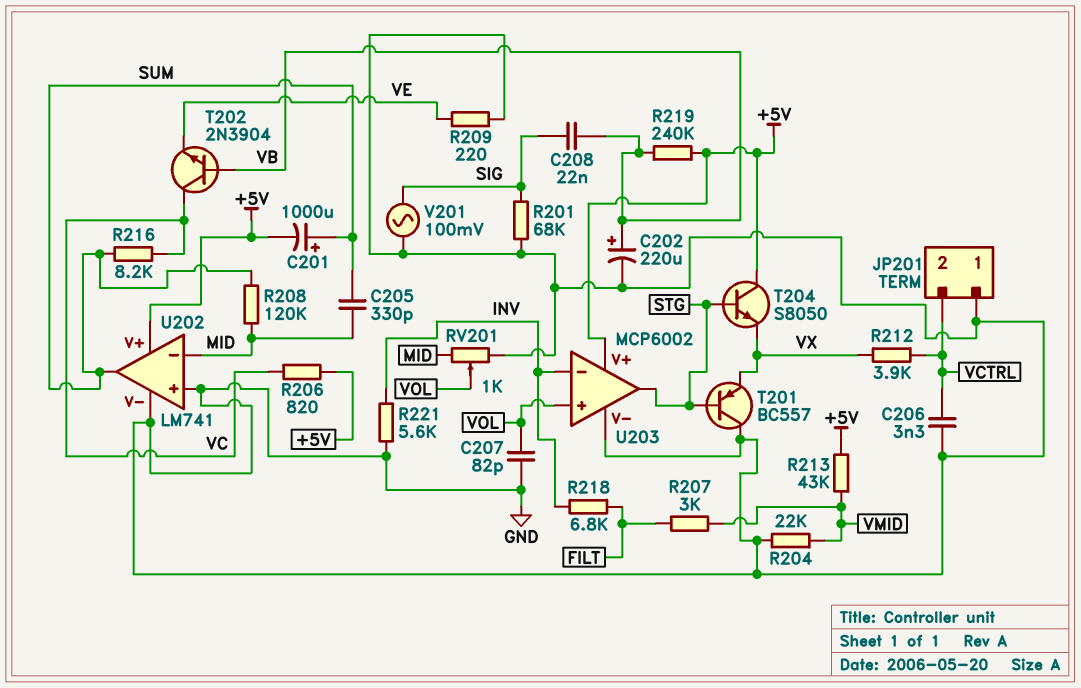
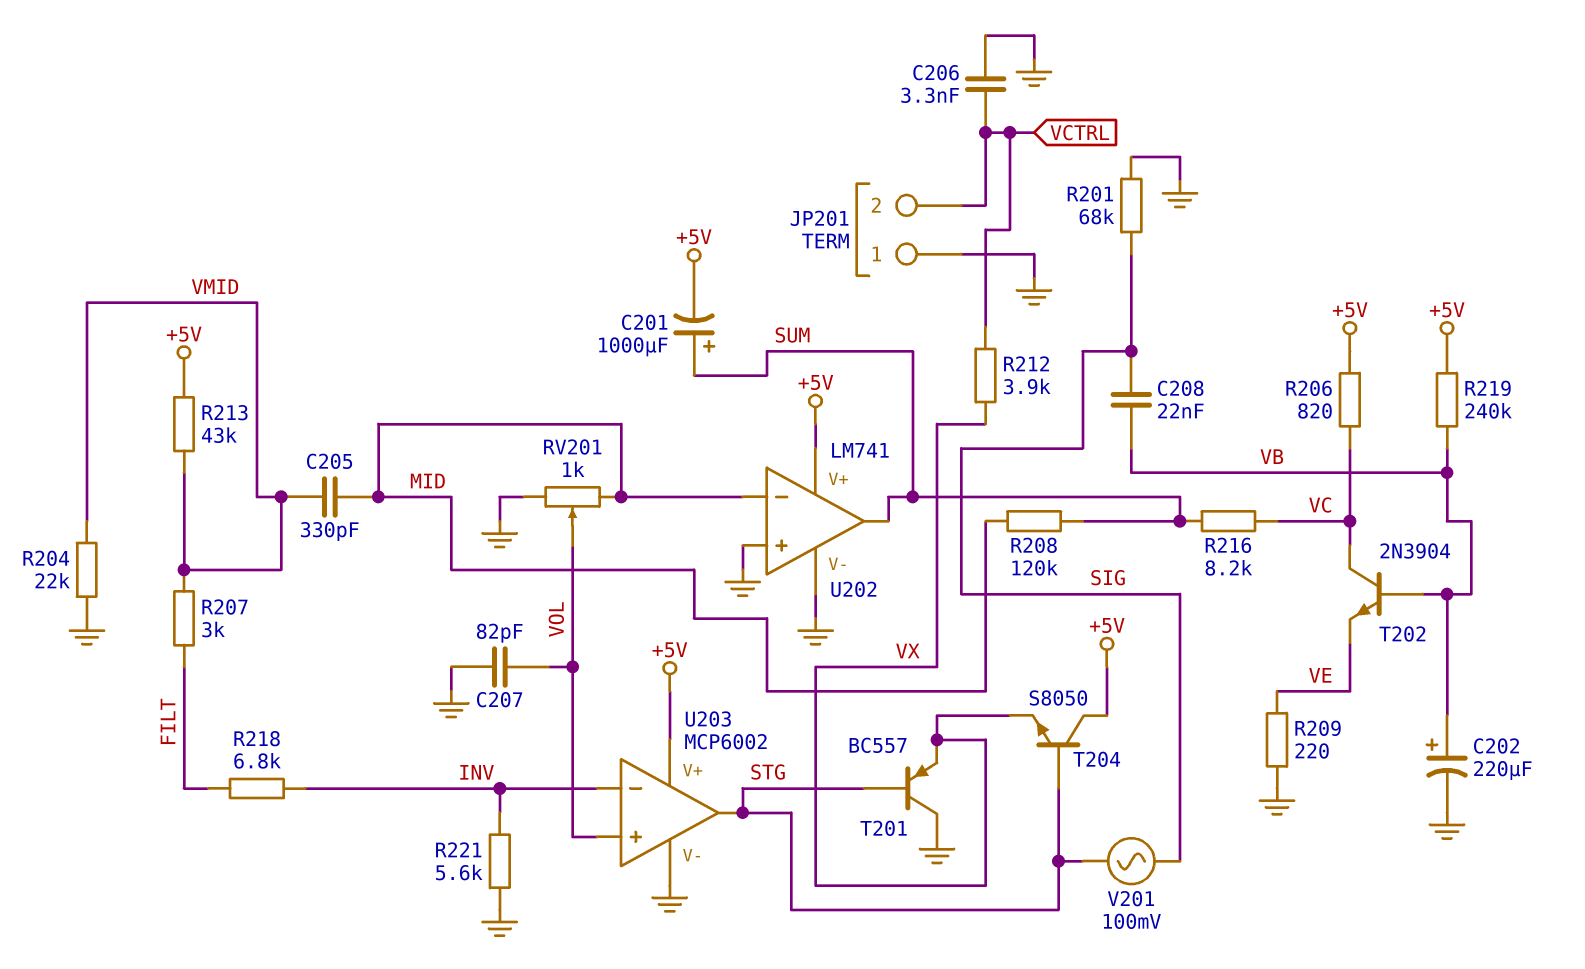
C205: 330pF (MID, SUM) -> 330pF (MID, VMID)
V201: AC 100mV (GND, SIG) -> AC 100mV (SIG, STG)

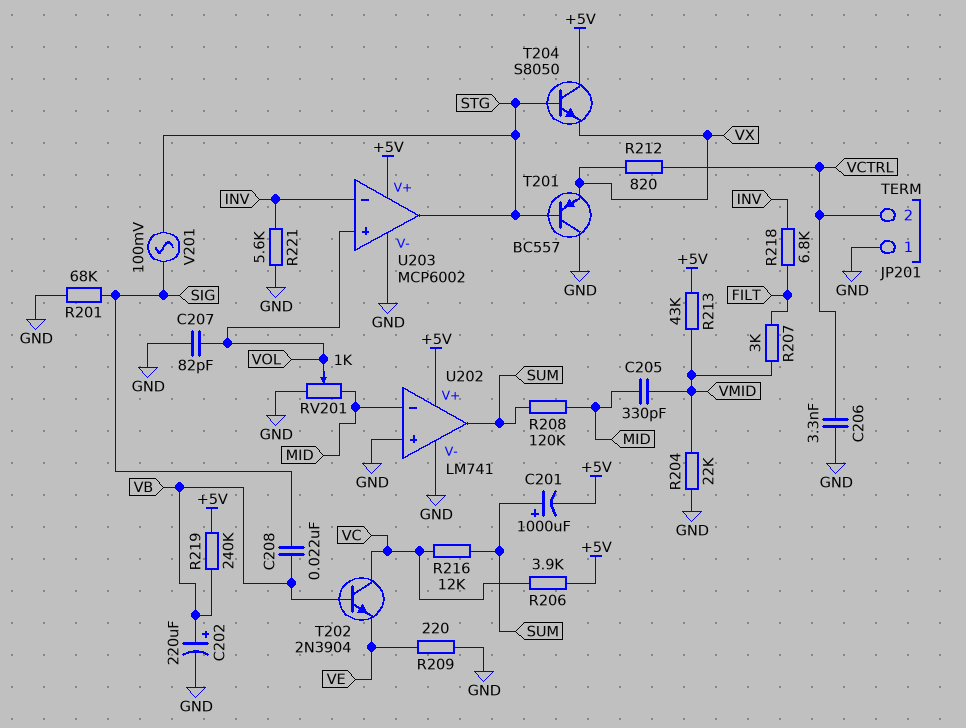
R206: 820 (+5V, VC) -> 3.9k (+5V, VC)
R212: 3.9k (VCTRL, VX) -> 820 (VCTRL, VX)
R216: 8.2k (SUM, VC) -> 12k (SUM, VC)

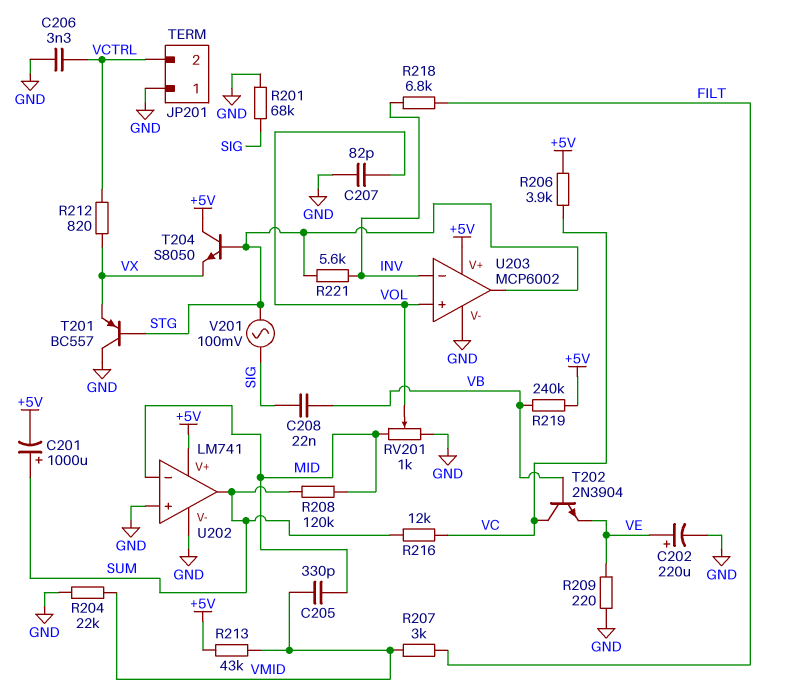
C202: 220uF (plus VB, minus GND) -> 220uF (plus VE, minus GND)
R221: 5.6k (GND, INV) -> 5.6k (INV, STG)

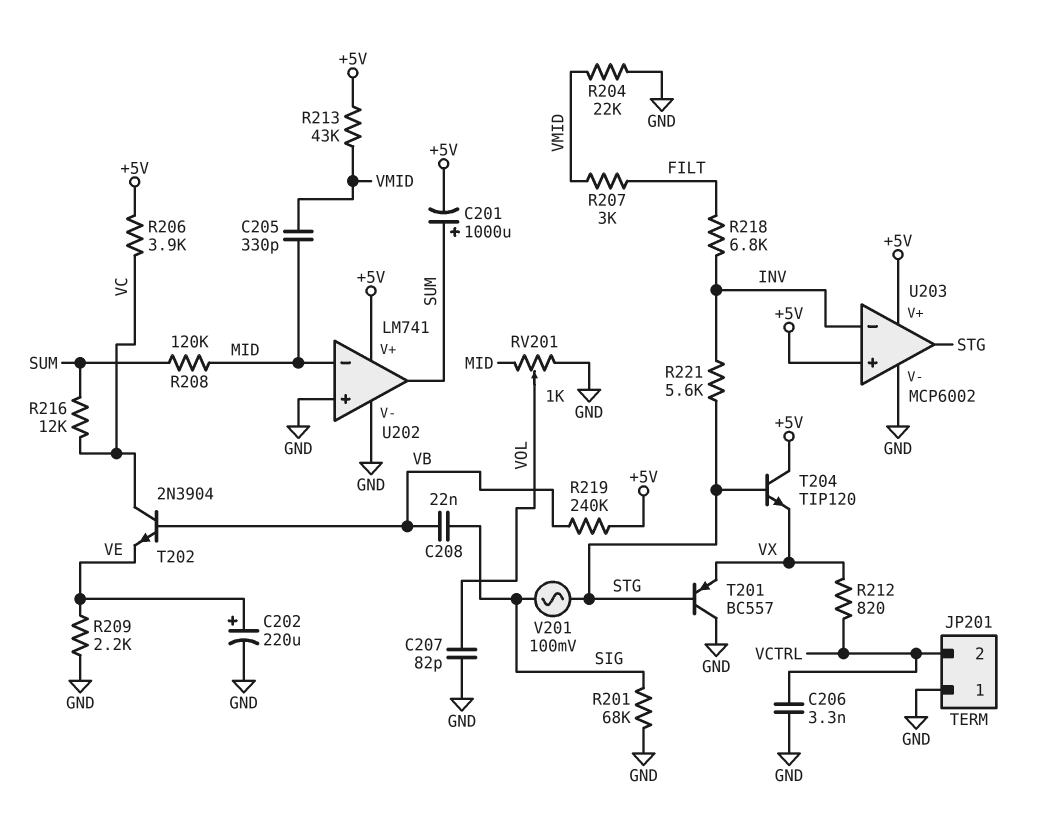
R209: 220 (GND, VE) -> 2.2k (GND, VE)
T204: NPN S8050 (B STG, C +5V, E VX) -> NPN TIP120 (B STG, C +5V, E VX)
U203 pin in+: VOL -> +5V

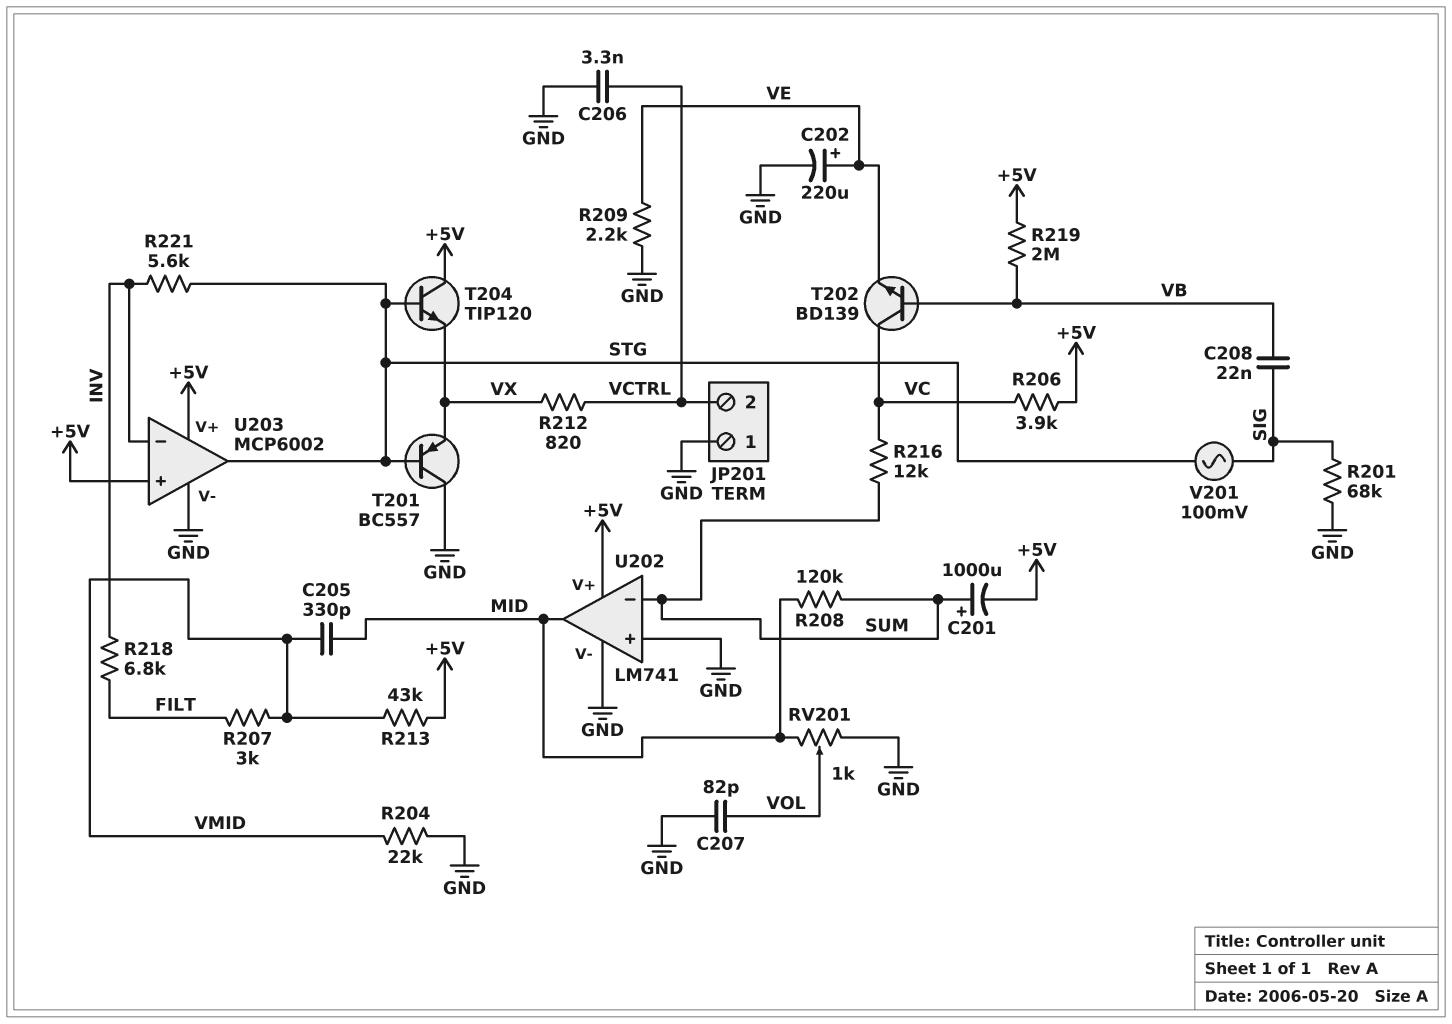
R219: 240k (+5V, VB) -> 2M (+5V, VB)
T202: NPN 2N3904 (B VB, C VC, E VE) -> NPN BD139 (B VB, C VC, E VE)
U202 pin in-: MID -> SUM
U202 pin out: SUM -> MID

